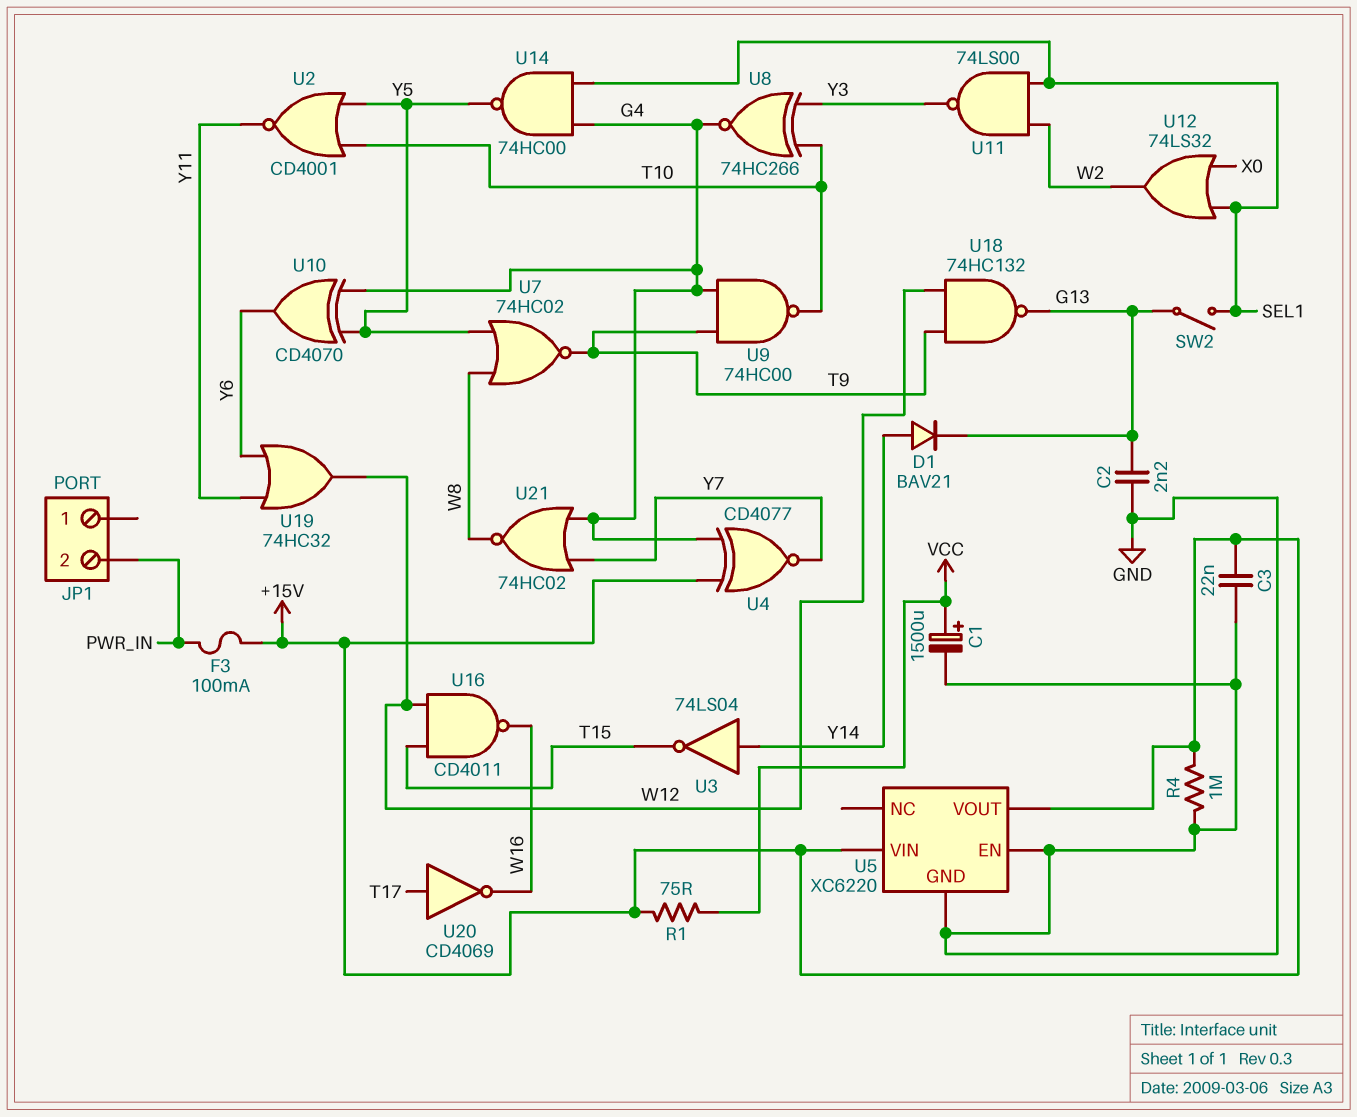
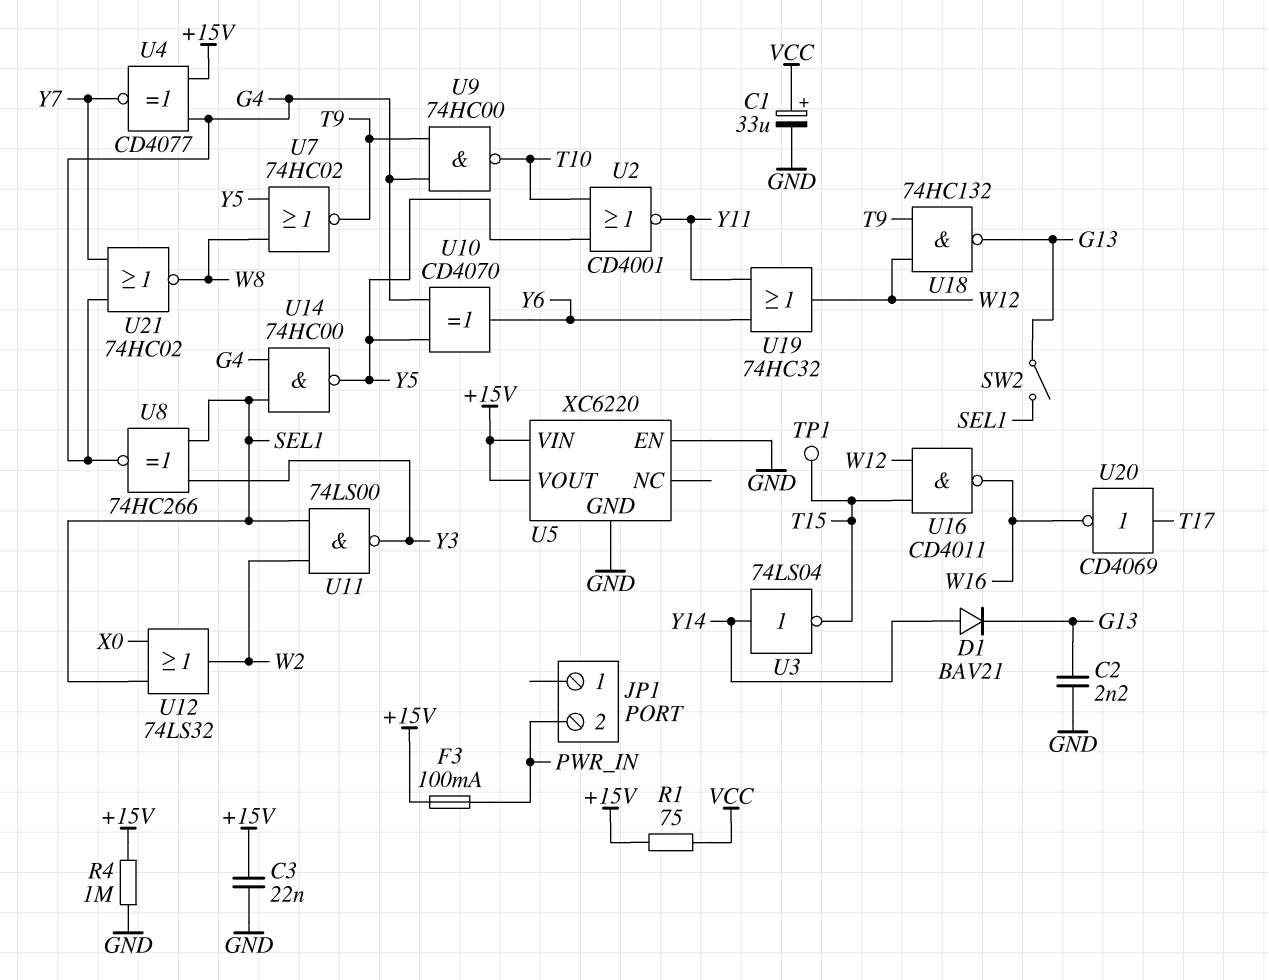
C1: 1500uF (plus VCC, minus GND) -> 33uF (plus VCC, minus GND)
TP1: none -> test point (T15)
U8: XNOR 74HC266 (in T10, in Y3, out G4) -> XNOR 74HC266 (in SEL1, in Y3, out G4)

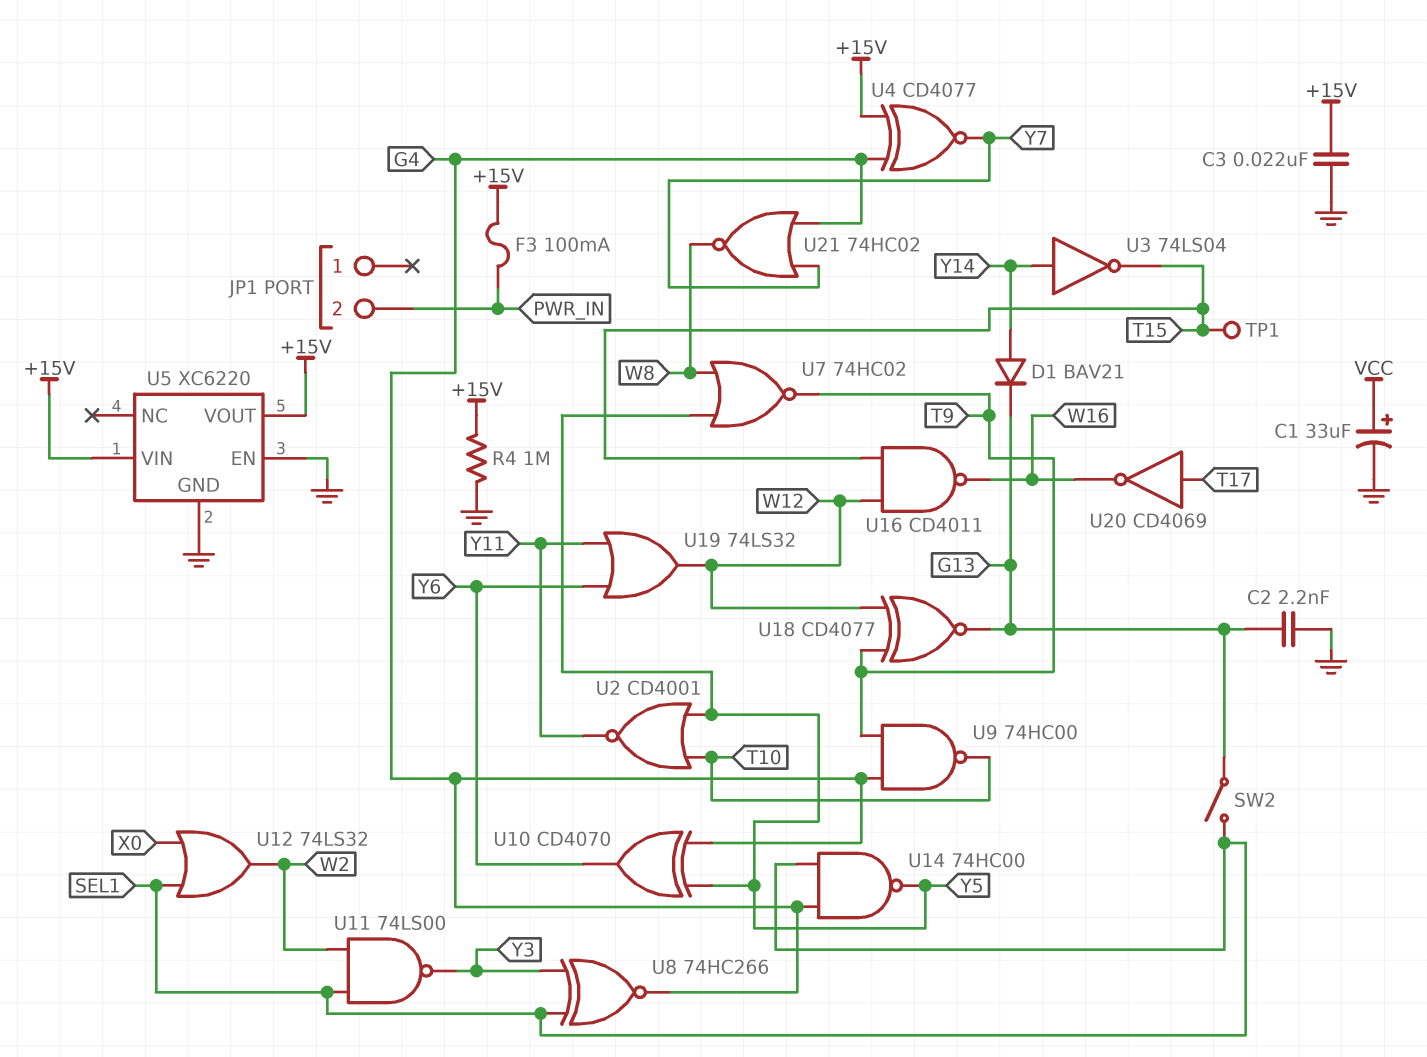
R1: 75 (+15V, VCC) -> none
U18: NAND 74HC132 (in T9, in W12, out G13) -> XNOR CD4077 (in T9, in W12, out G13)
U19: OR 74HC32 (in Y6, in Y11, out W12) -> OR 74LS32 (in Y6, in Y11, out W12)

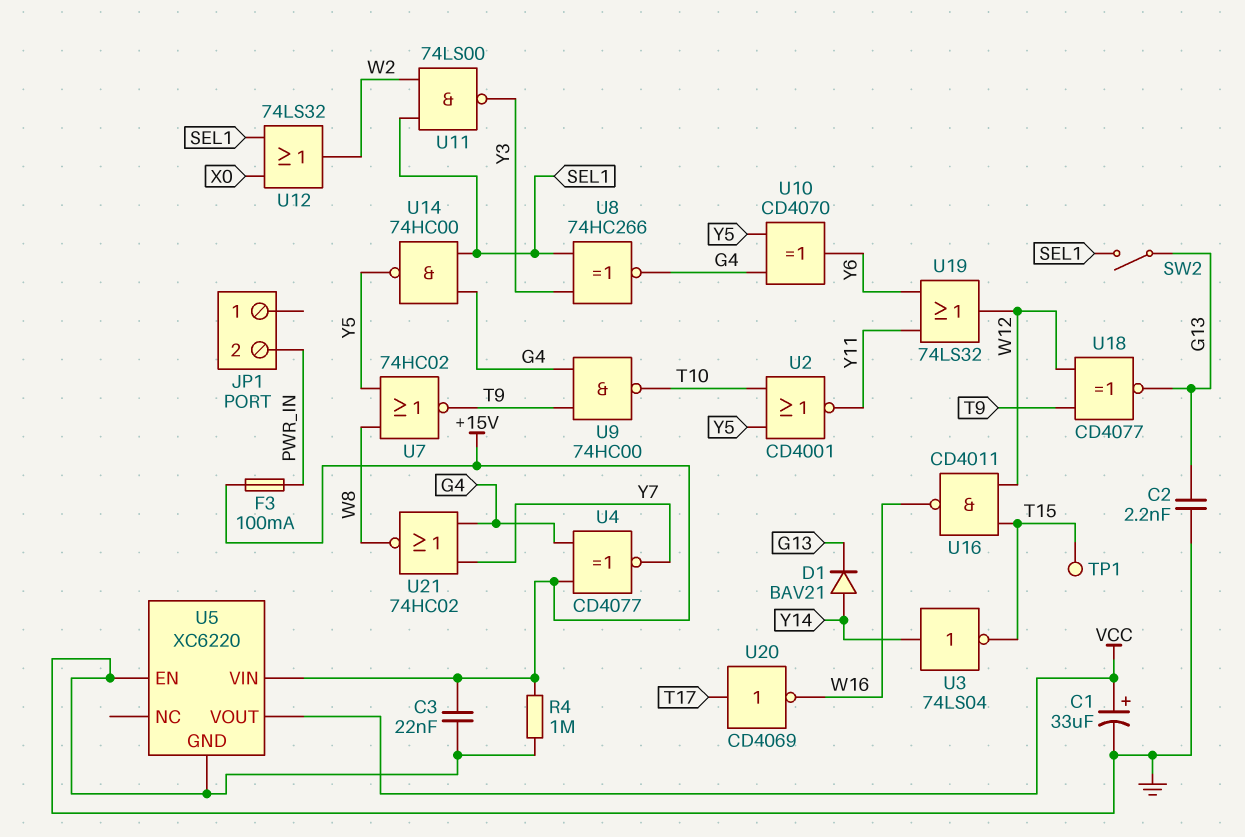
U5 pin VOUT: +15V -> VCC

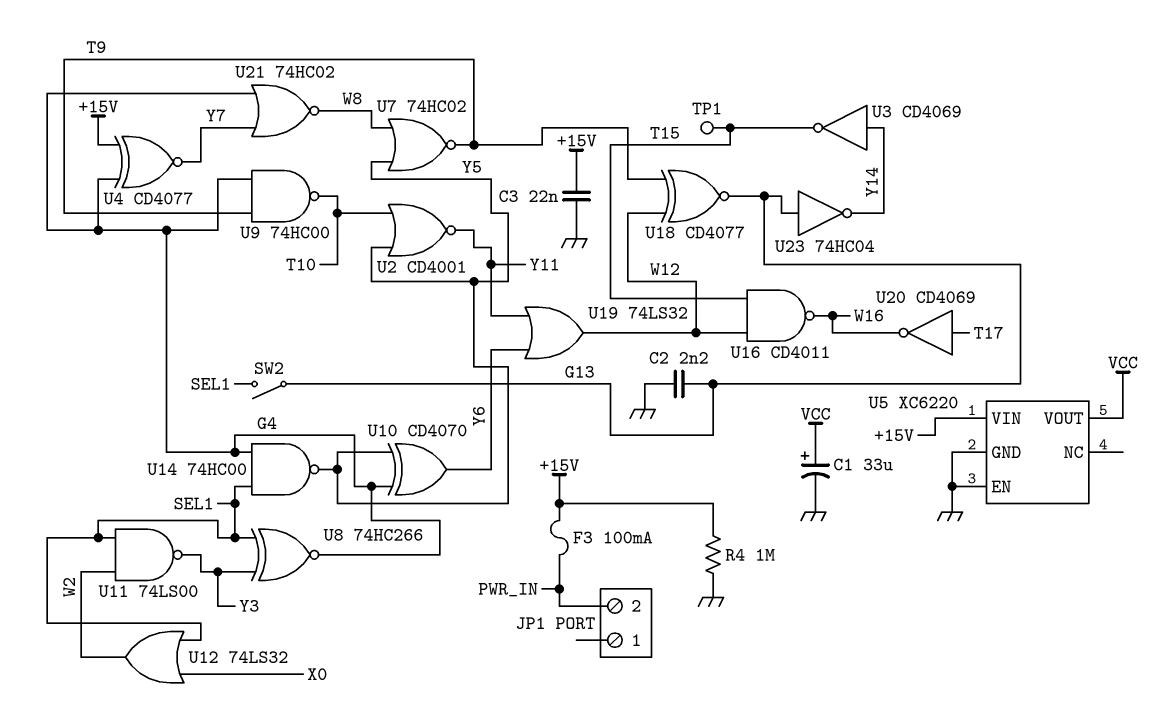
D1: diode BAV21 (A Y14, K G13) -> none
U3: NOT 74LS04 (in Y14, out T15) -> NOT CD4069 (in Y14, out T15)
U23: none -> NOT 74HC04 (in G13, out Y14)

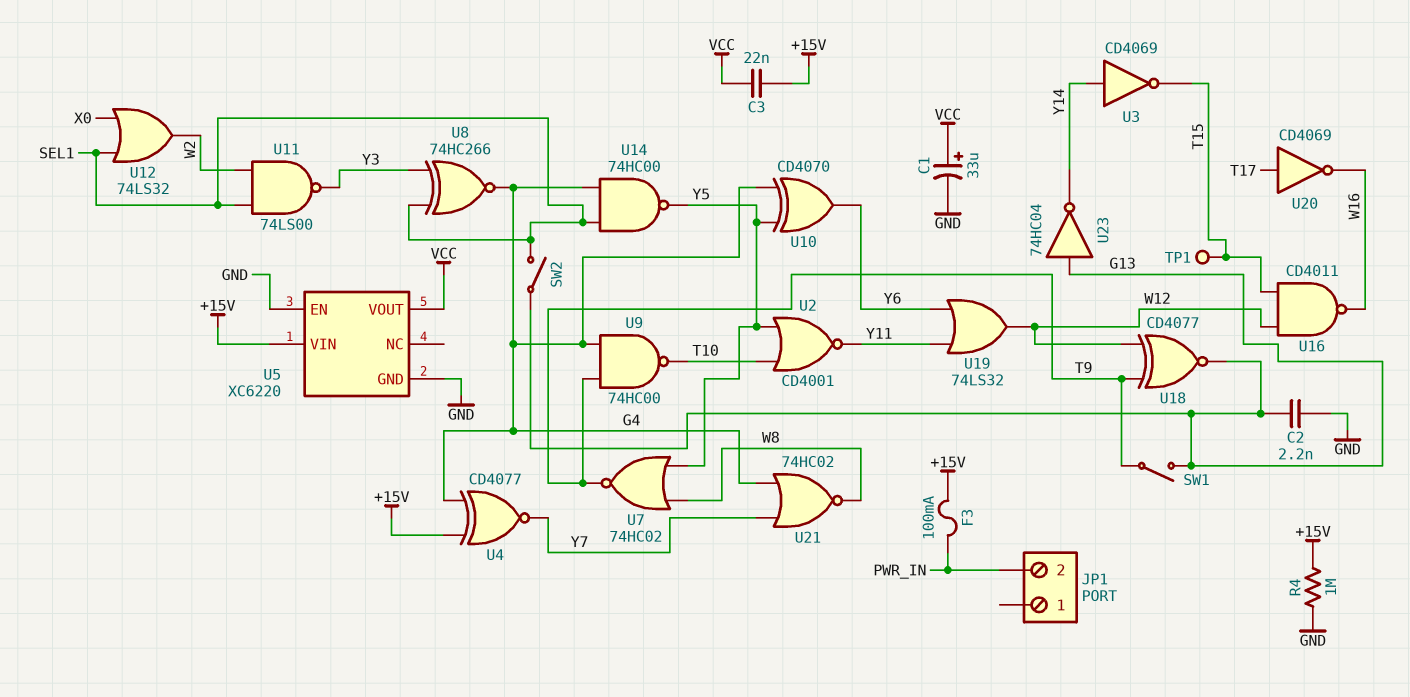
C3: 22nF (+15V, GND) -> 22nF (+15V, VCC)
SW1: none -> switch (G13, T9)

